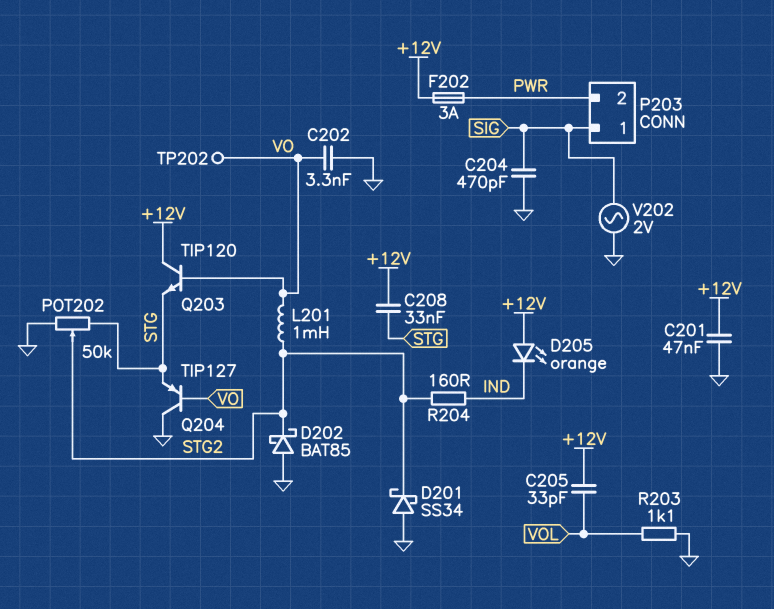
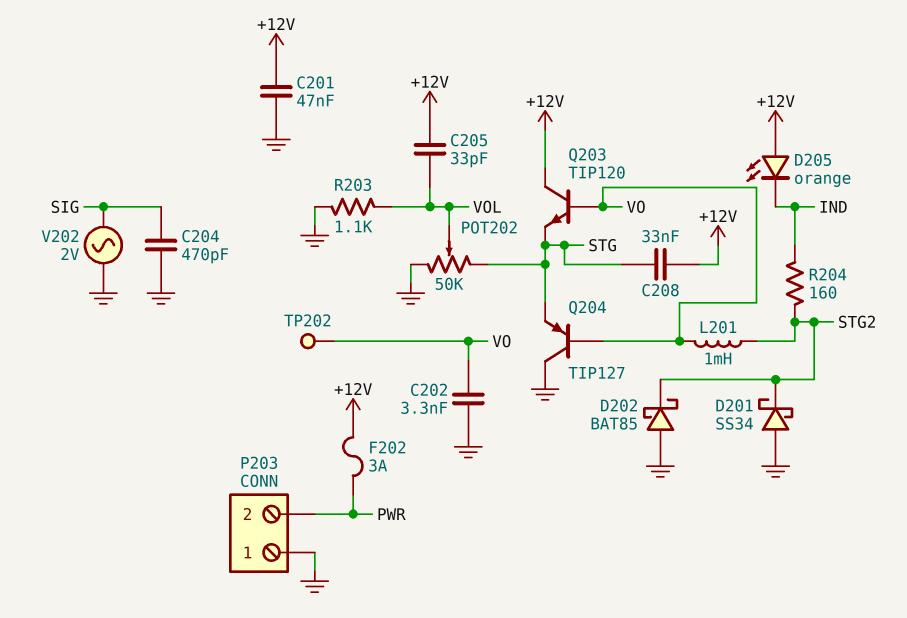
P203 pin 1: SIG -> GND
POT202: 50k (GND, STG, wiper STG2) -> 50k (GND, STG, wiper VOL)

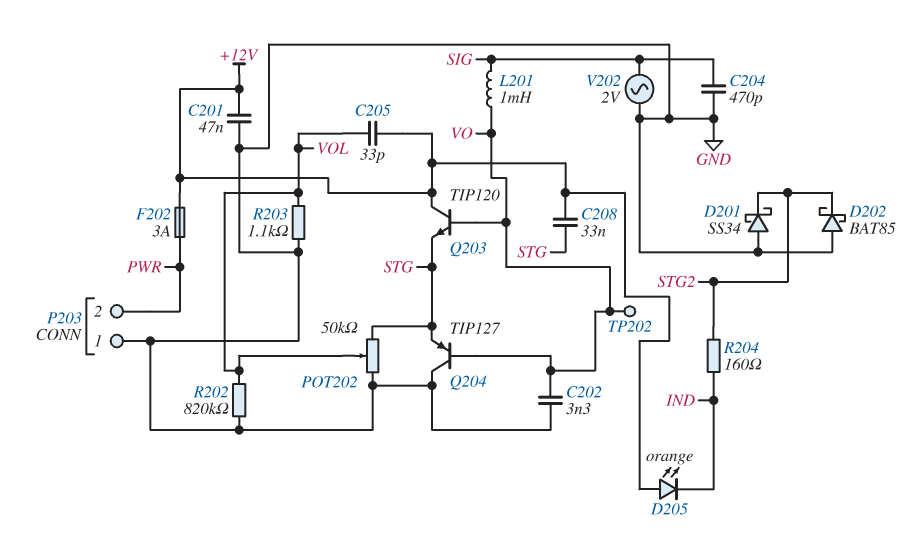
L201: 1mH (STG2, VO) -> 1mH (SIG, VO)
R202: none -> 820k (GND, VOL)

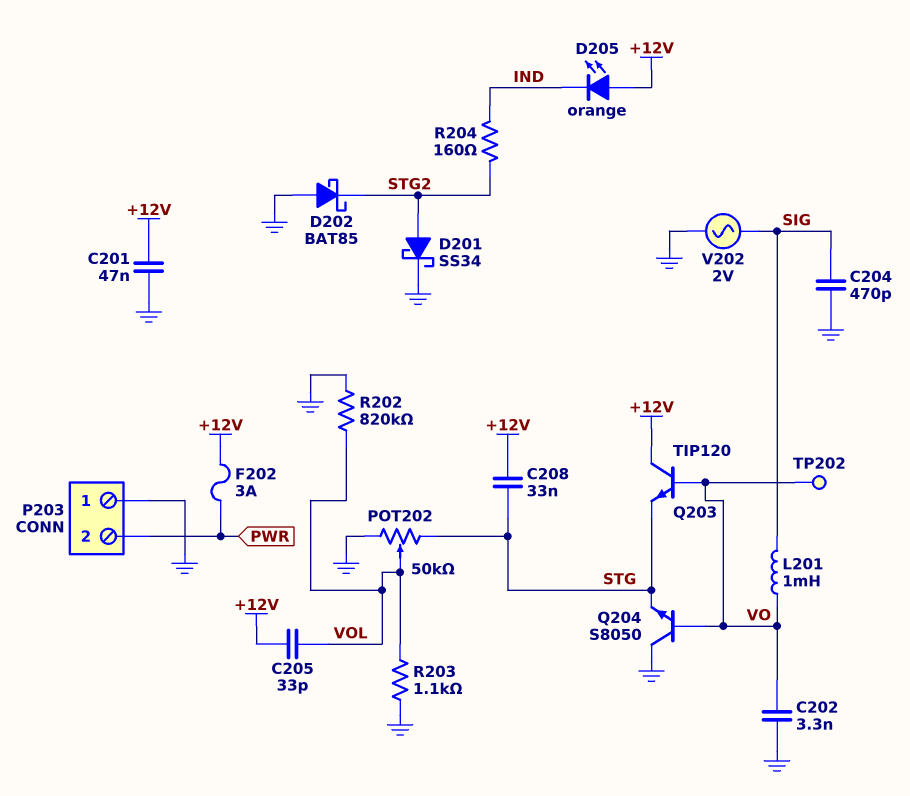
D201: schottky SS34 (A GND, K STG2) -> schottky SS34 (A STG2, K GND)
Q204: PNP TIP127 (B VO, C GND, E STG) -> NPN S8050 (B VO, C GND, E STG)

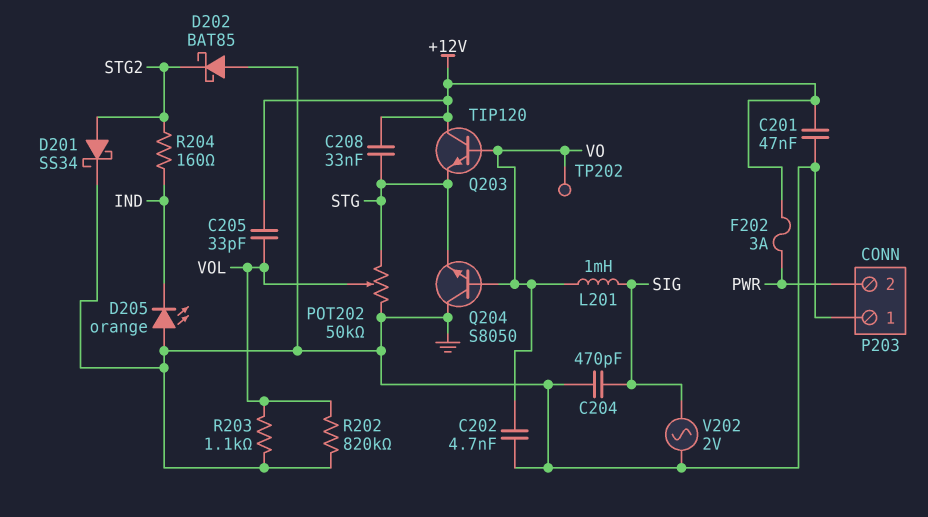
C202: 3.3nF (GND, VO) -> 4.7nF (GND, VO)
D205: LED orange (A +12V, K IND) -> LED orange (A GND, K IND)

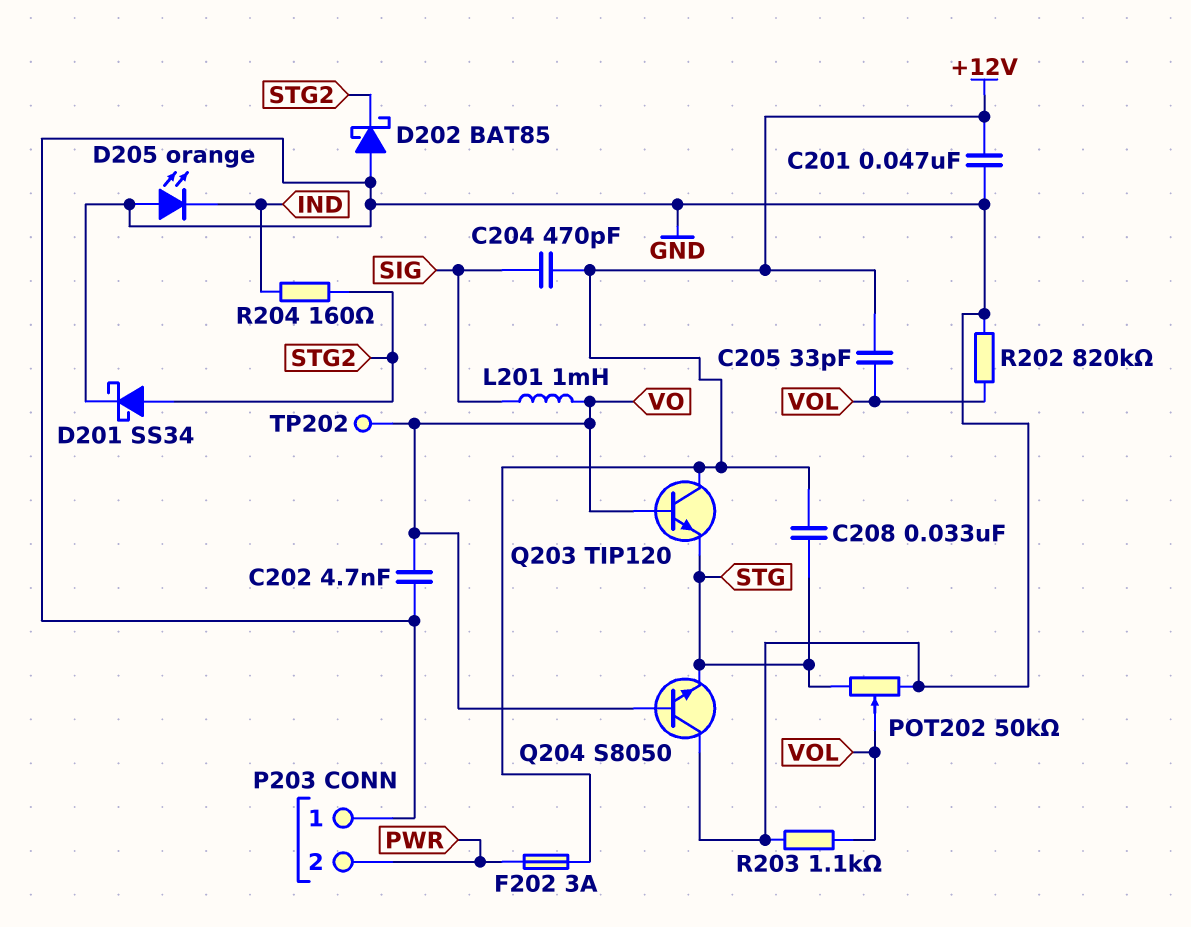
C204: 470pF (GND, SIG) -> 470pF (+12V, SIG)
V202: AC 2V (GND, SIG) -> none

